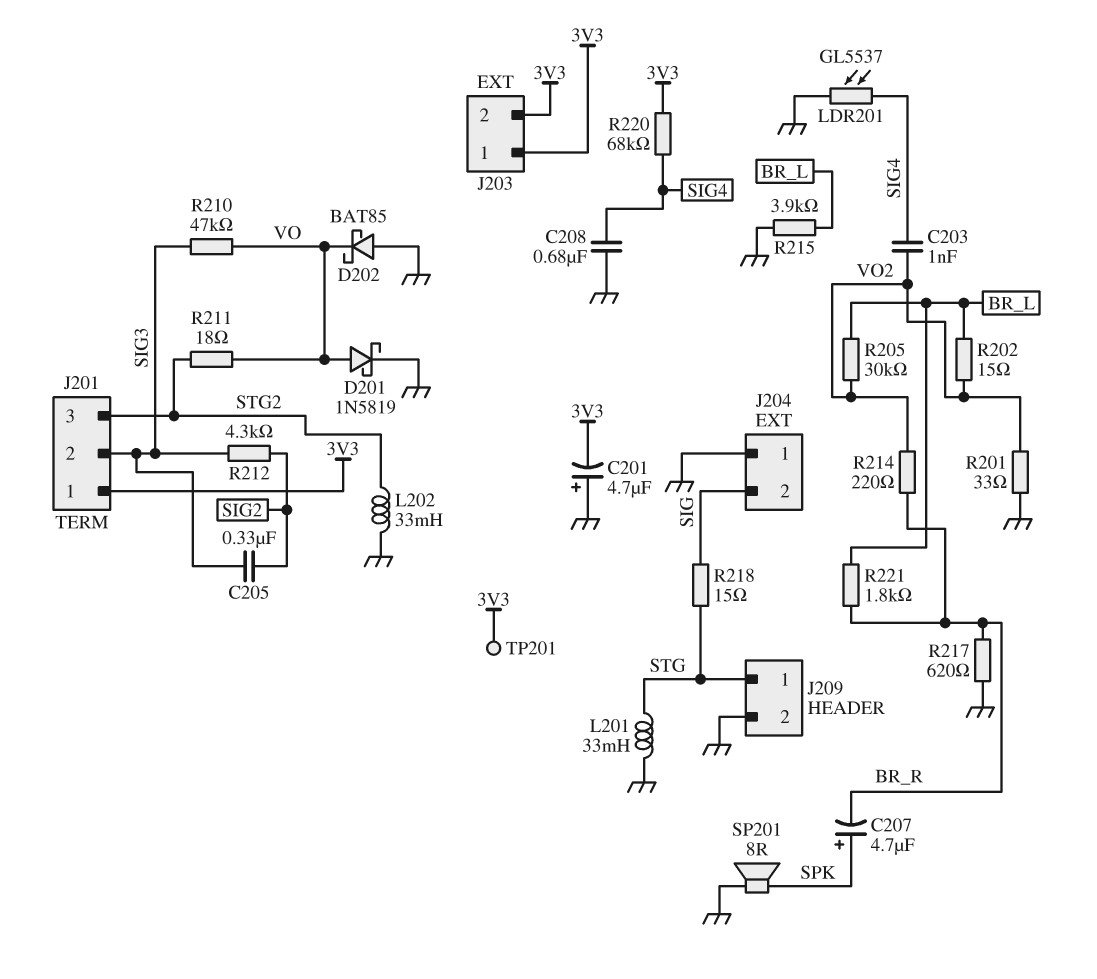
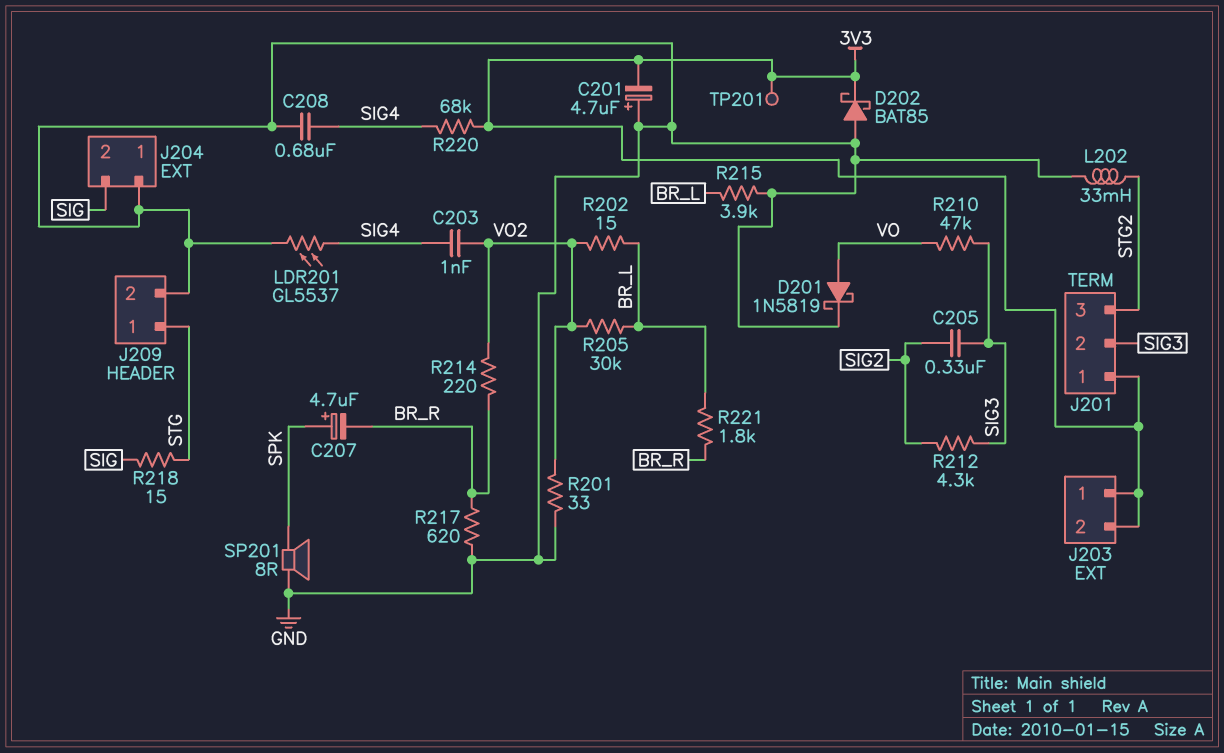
D202: schottky BAT85 (A GND, K VO) -> schottky BAT85 (A GND, K 3V3)
L201: 33mH (GND, STG) -> none
R211: 18 (STG2, VO) -> none

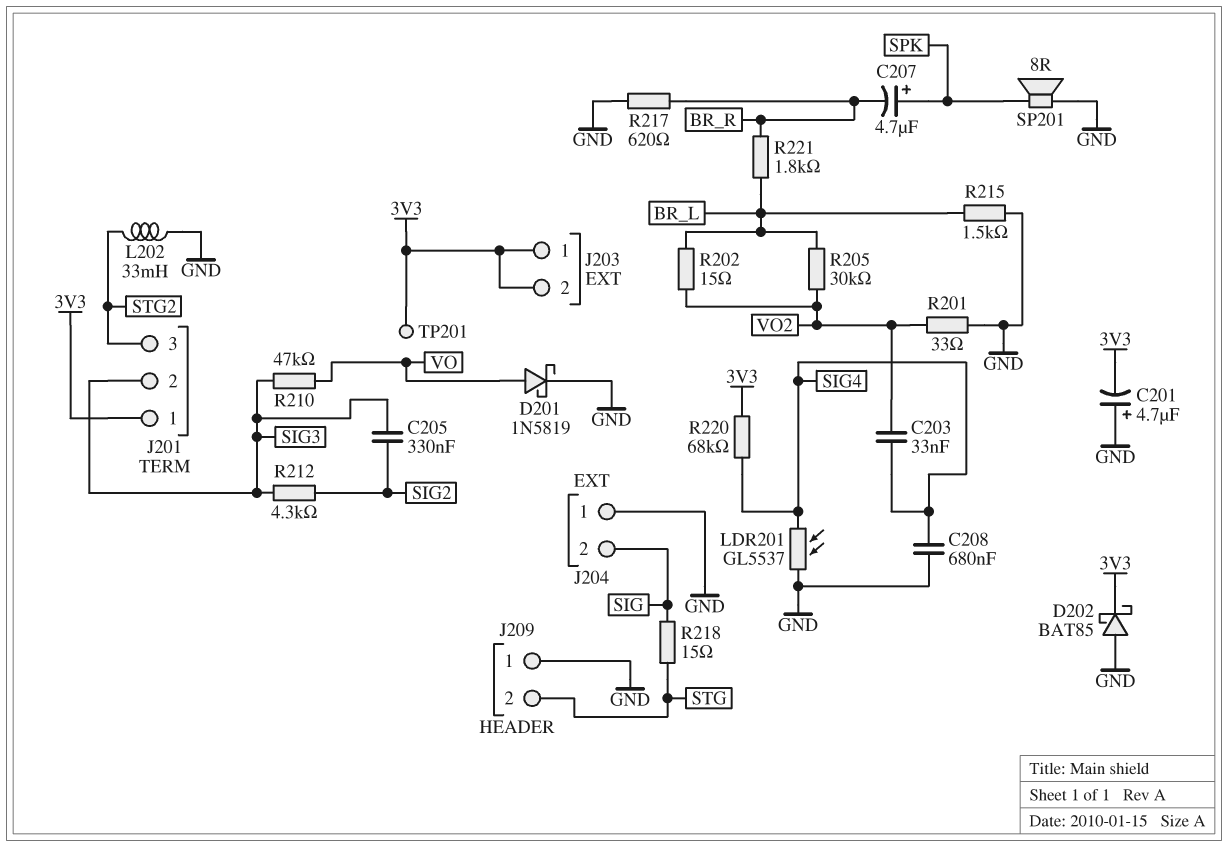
C203: 1nF (SIG4, VO2) -> 33nF (SIG4, VO2)
J209 pin 1: STG -> GND
J209 pin 2: GND -> STG
R214: 220 (BR_R, VO2) -> none
R215: 3.9k (BR_L, GND) -> 1.5k (BR_L, GND)

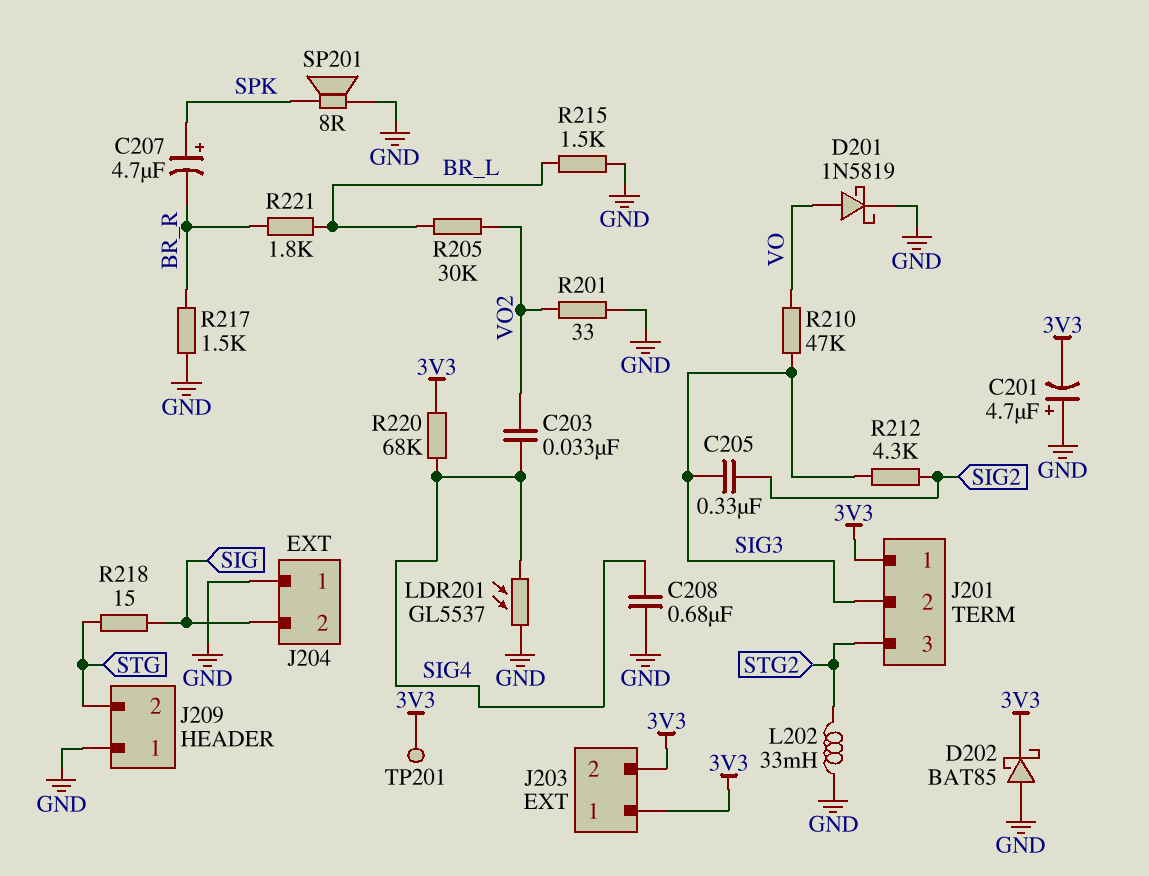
R202: 15 (BR_L, VO2) -> none
R217: 620 (BR_R, GND) -> 1.5k (BR_R, GND)

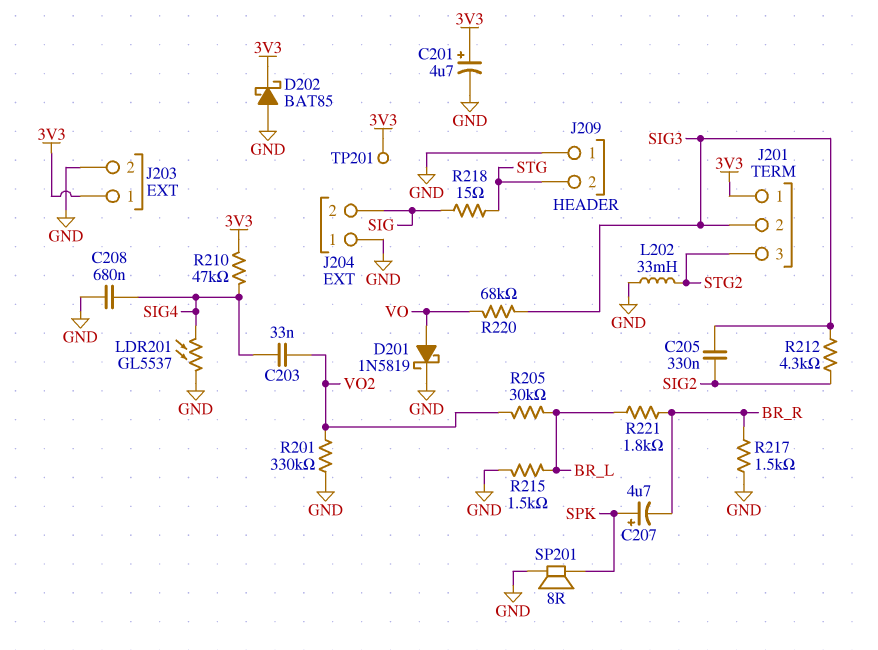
C201: 4.7uF (plus GND, minus 3V3) -> 4.7uF (plus 3V3, minus GND)
J203 pin 2: 3V3 -> GND
R201: 33 (GND, VO2) -> 330k (GND, VO2)
R210: 47k (SIG3, VO) -> 47k (3V3, SIG4)
R220: 68k (3V3, SIG4) -> 68k (SIG3, VO)

